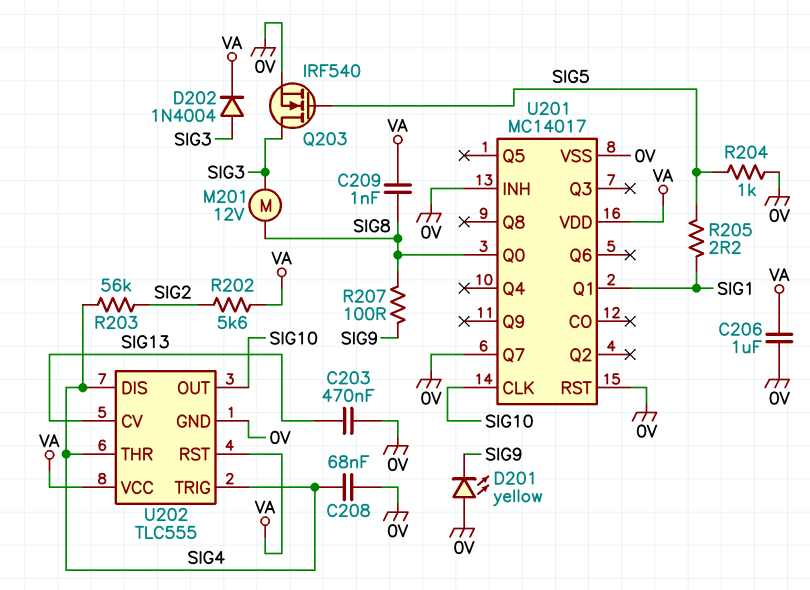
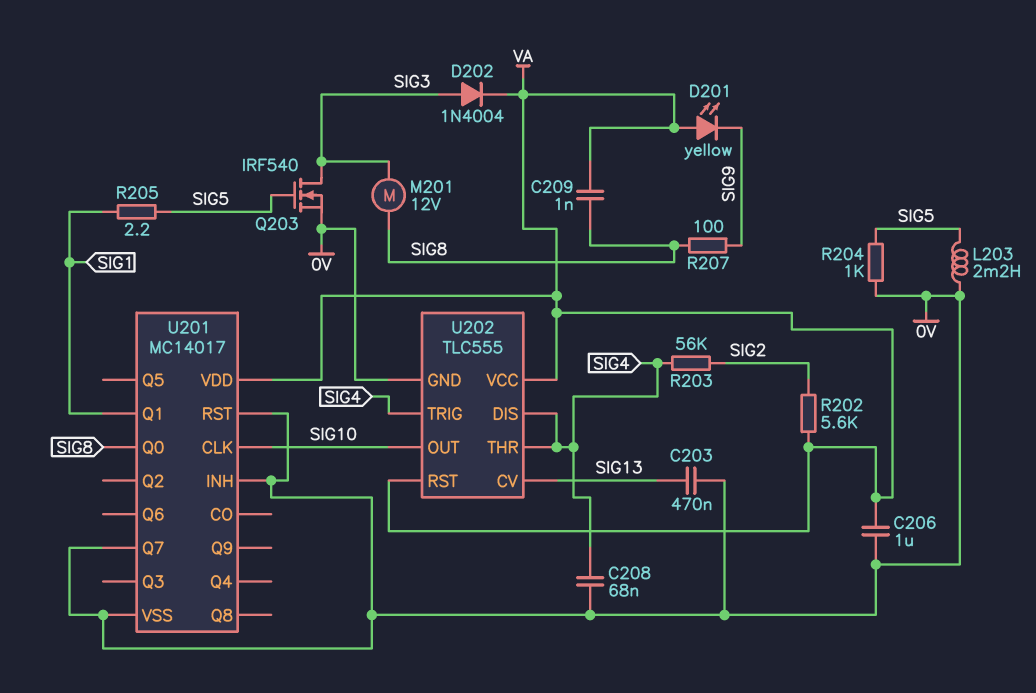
D201: LED yellow (A 0V, K SIG9) -> LED yellow (A VA, K SIG9)
L203: none -> 2.2mH (0V, SIG5)

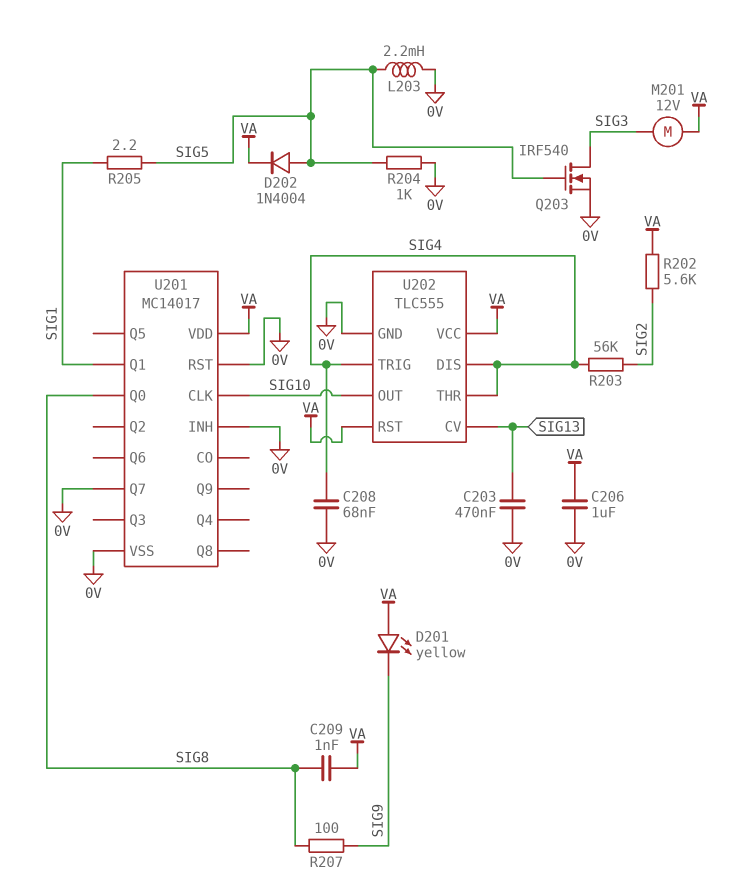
D202: diode 1N4004 (A SIG3, K VA) -> diode 1N4004 (A SIG5, K VA)
M201: motor 12V (SIG3, SIG8) -> motor 12V (SIG3, VA)

